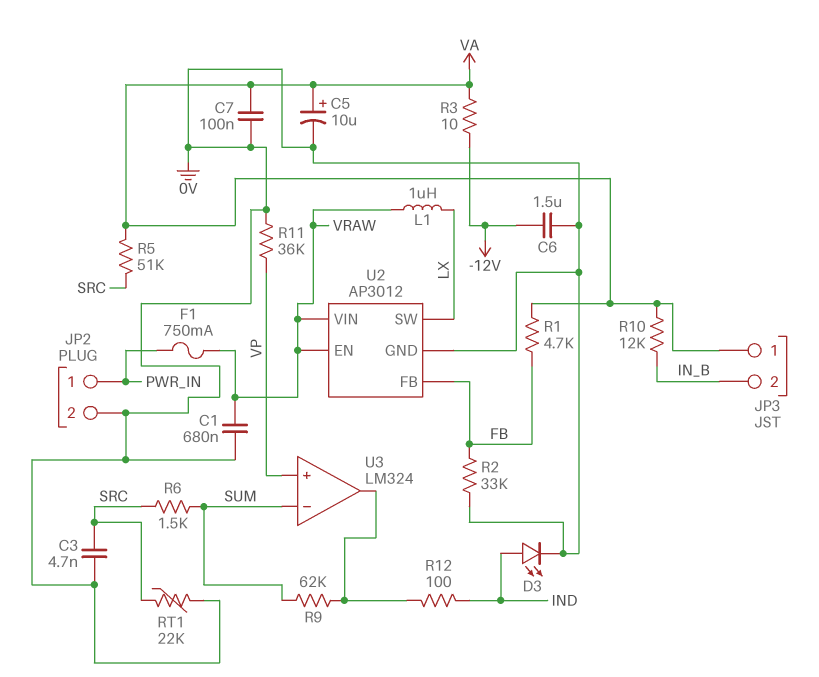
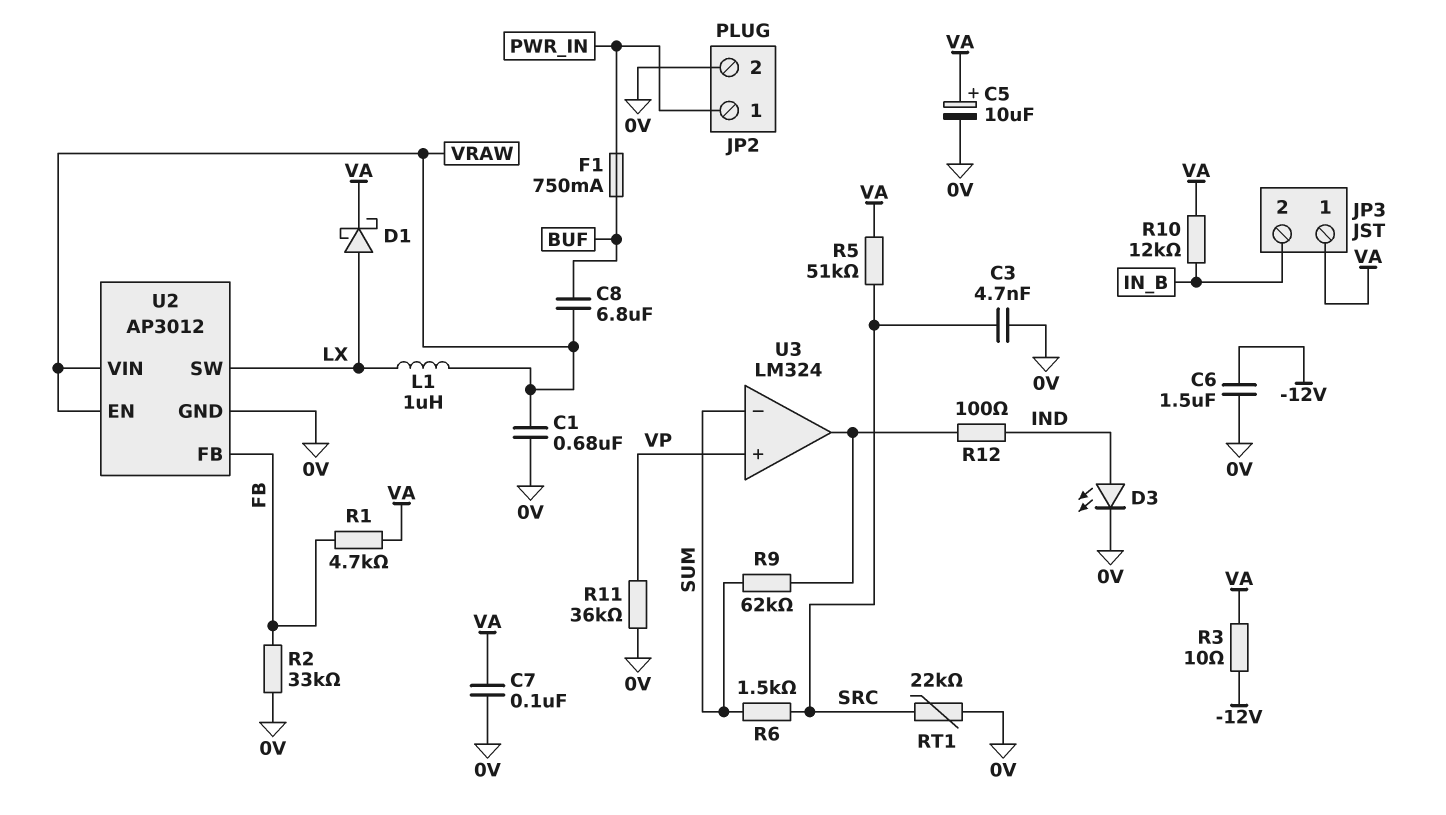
C8: none -> 6.8uF (BUF, VRAW)
D1: none -> schottky (A LX, K VA)
F1: 750mA (PWR_IN, VRAW) -> 750mA (BUF, PWR_IN)

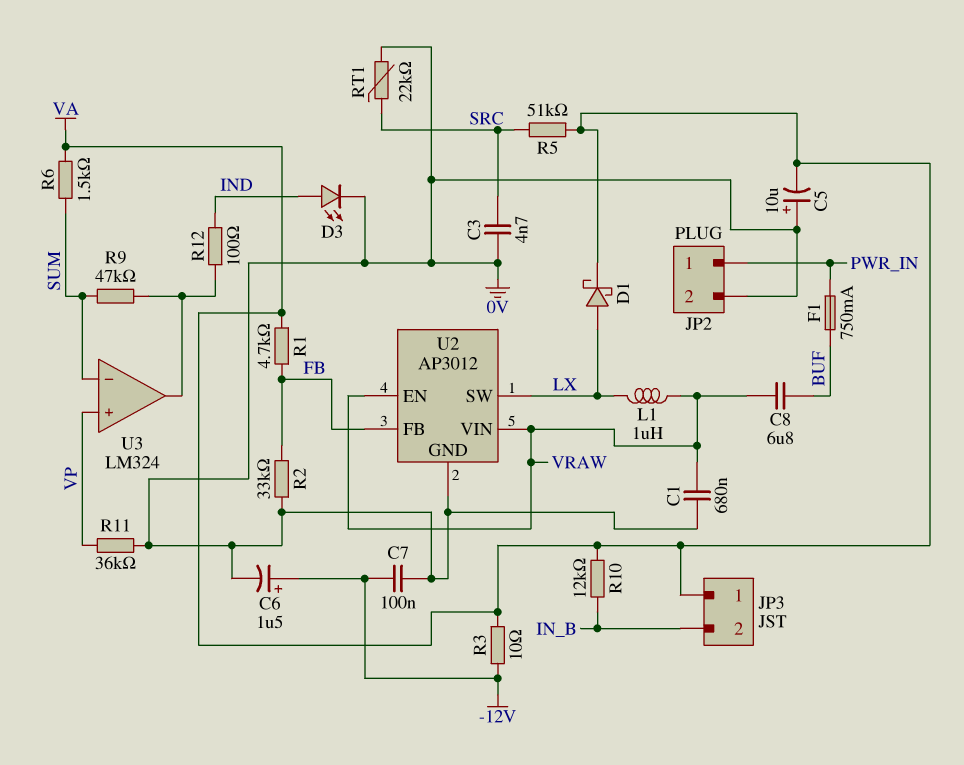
C5: 10uF (plus VA, minus 0V) -> 10uF (plus 0V, minus VA)
C6: 1.5uF (-12V, 0V) -> 1.5uF (plus -12V, minus 0V)
C7: 100nF (0V, VA) -> 100nF (-12V, 0V)
R6: 1.5k (SRC, SUM) -> 1.5k (SUM, VA)
R9: 62k (SUM, U3/out) -> 47k (SUM, U3/out)

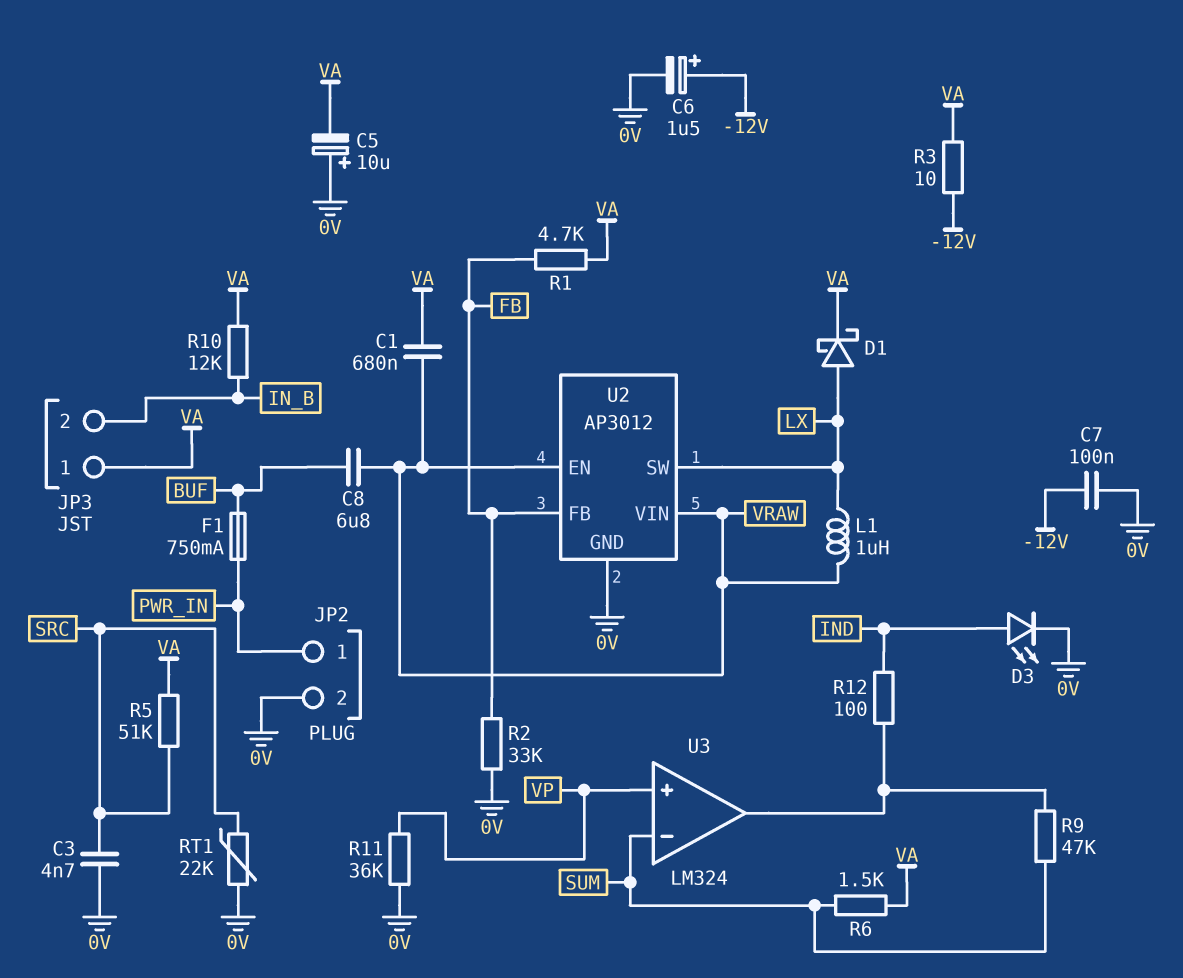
C1: 680nF (0V, VRAW) -> 680nF (VA, VRAW)

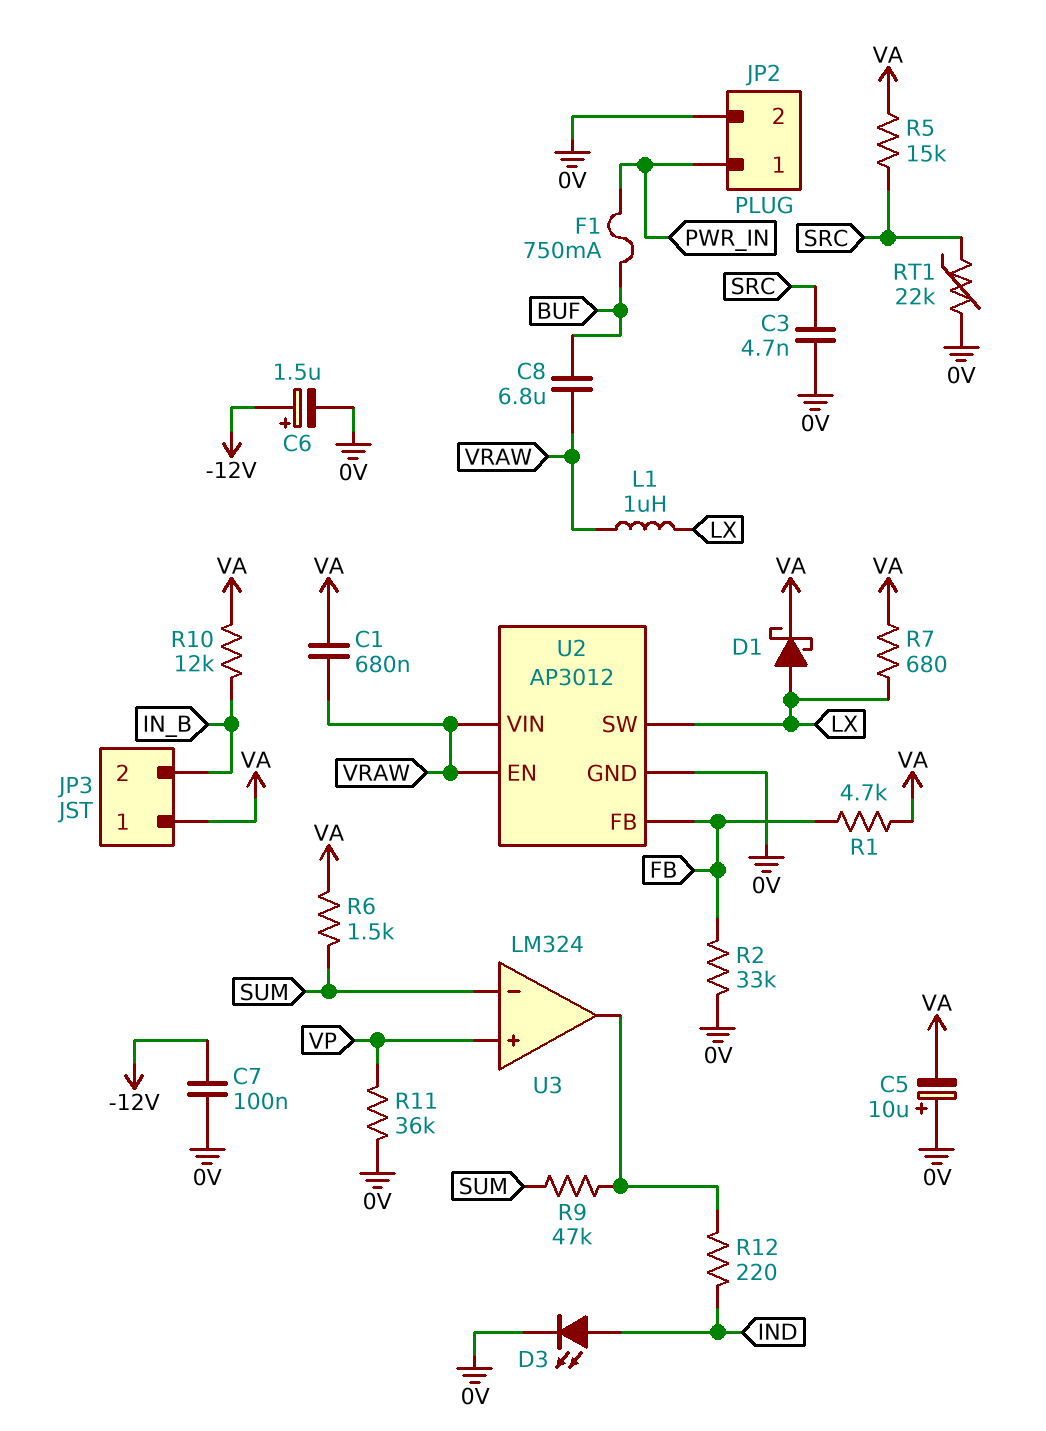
R3: 10 (-12V, VA) -> none
R5: 51k (SRC, VA) -> 15k (SRC, VA)
R7: none -> 680 (LX, VA)
R12: 100 (IND, U3/out) -> 220 (IND, U3/out)

